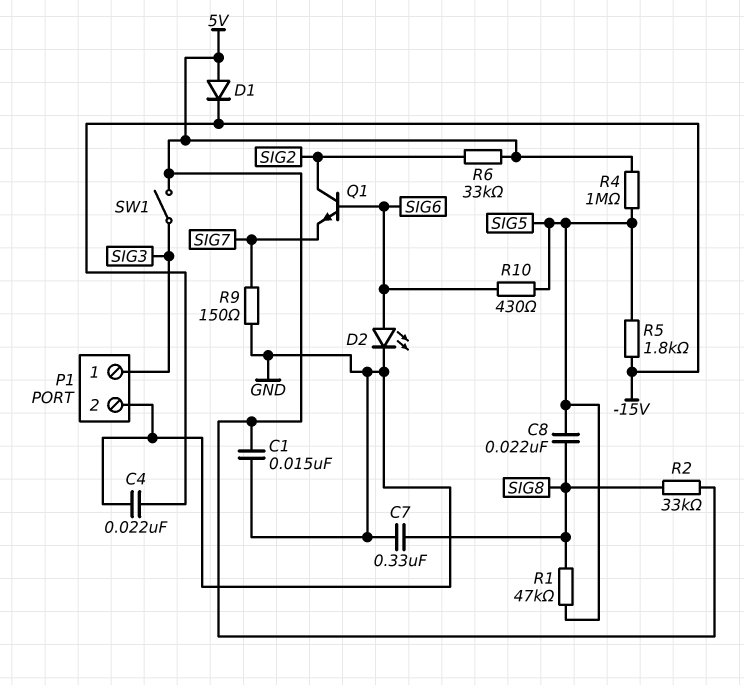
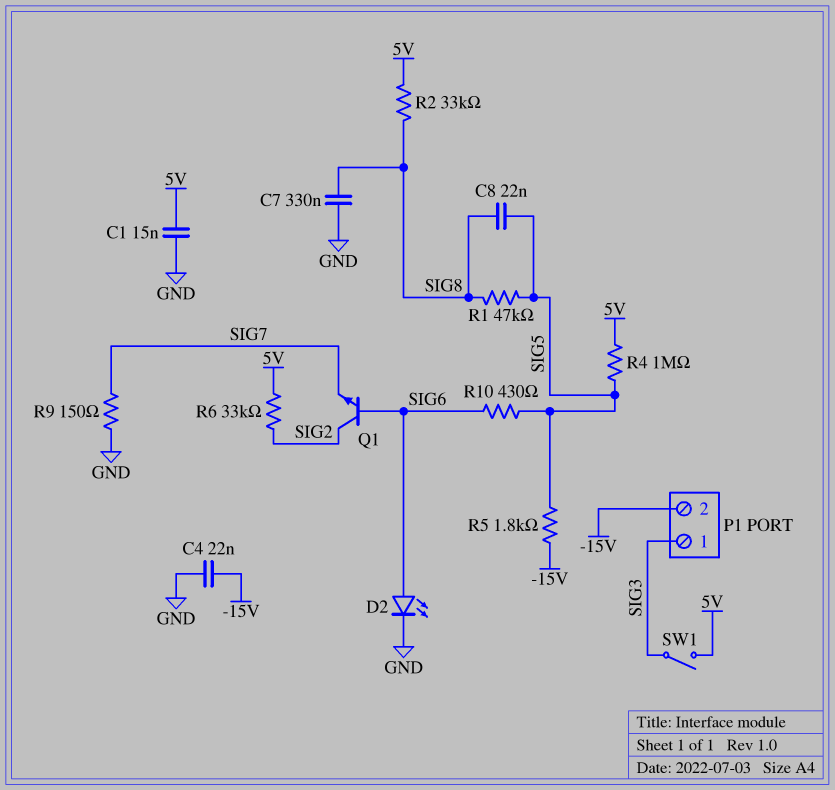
D1: diode (A 5V, K -15V) -> none
P1 pin 2: GND -> -15V

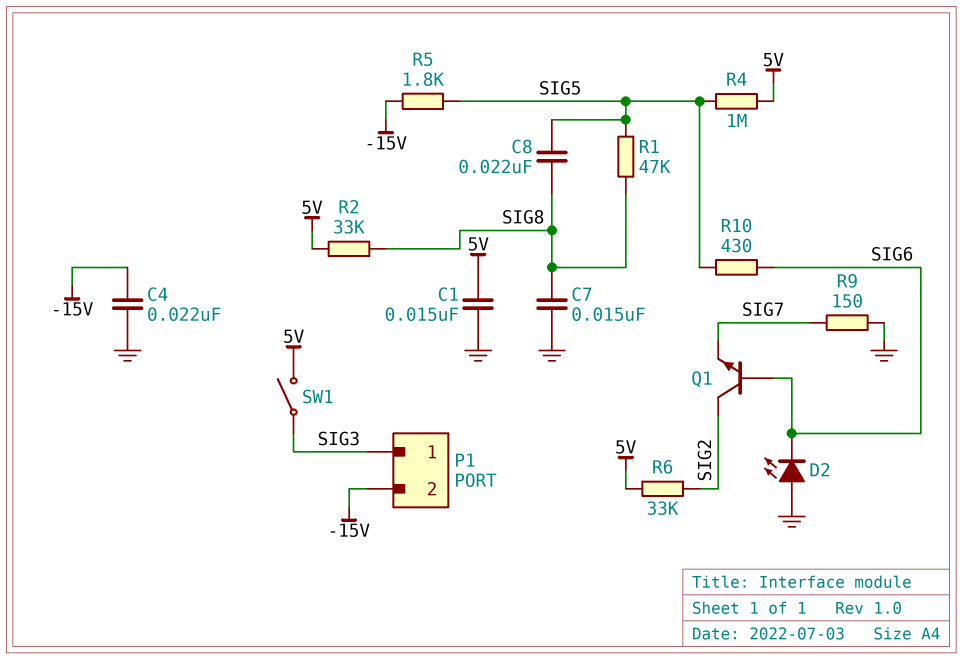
C7: 330nF (GND, SIG8) -> 15nF (GND, SIG8)
D2: LED (A SIG6, K GND) -> LED (A GND, K SIG6)

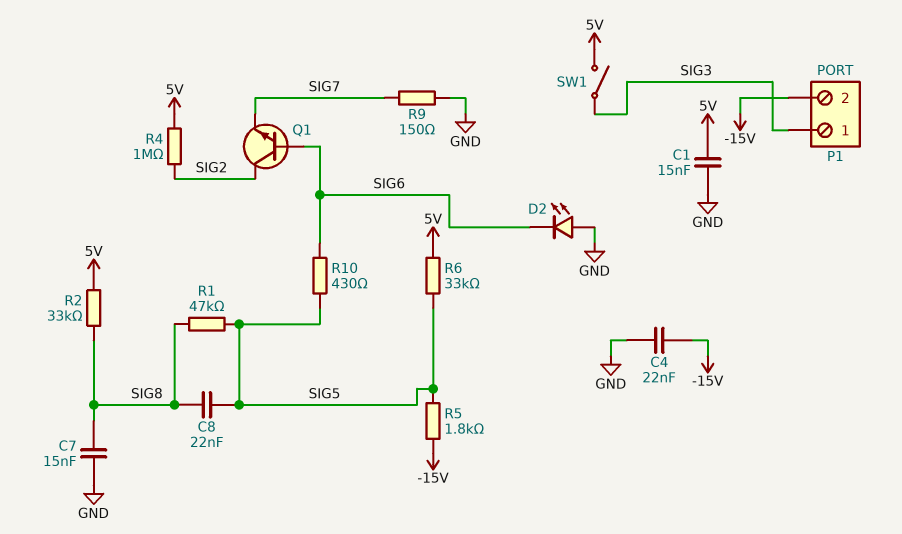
R4: 1M (5V, SIG5) -> 1M (5V, SIG2)
R6: 33k (5V, SIG2) -> 33k (5V, SIG5)

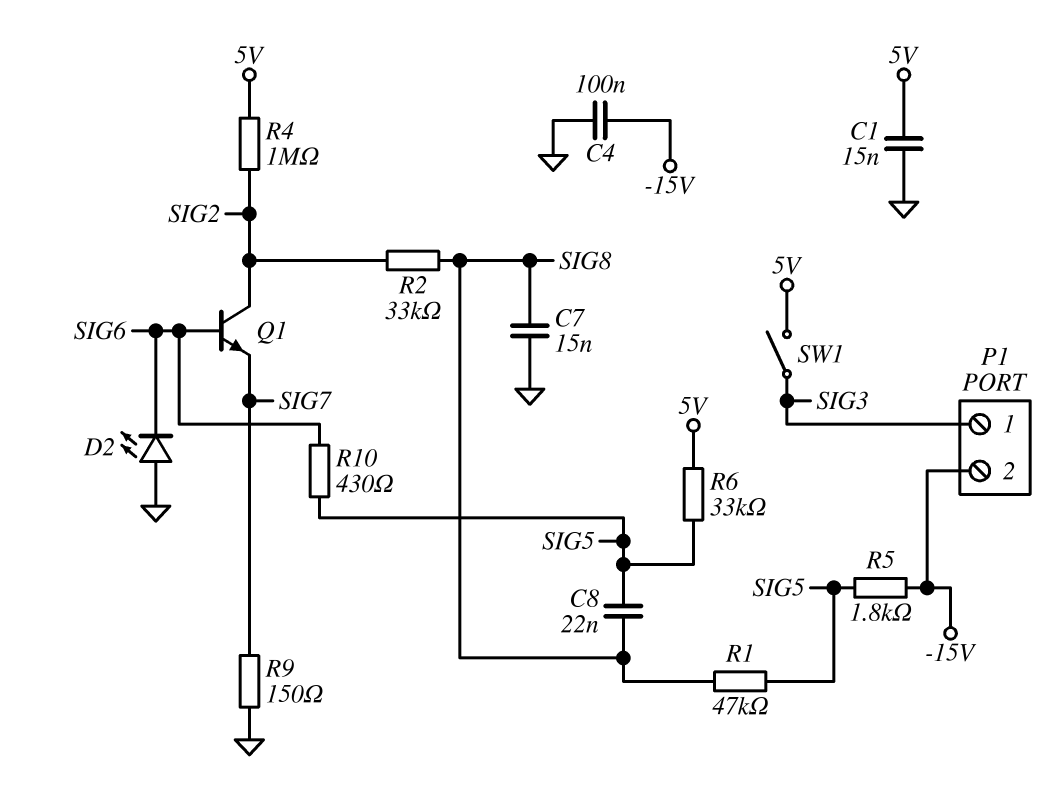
C4: 22nF (-15V, GND) -> 100nF (-15V, GND)
R2: 33k (5V, SIG8) -> 33k (SIG2, SIG8)

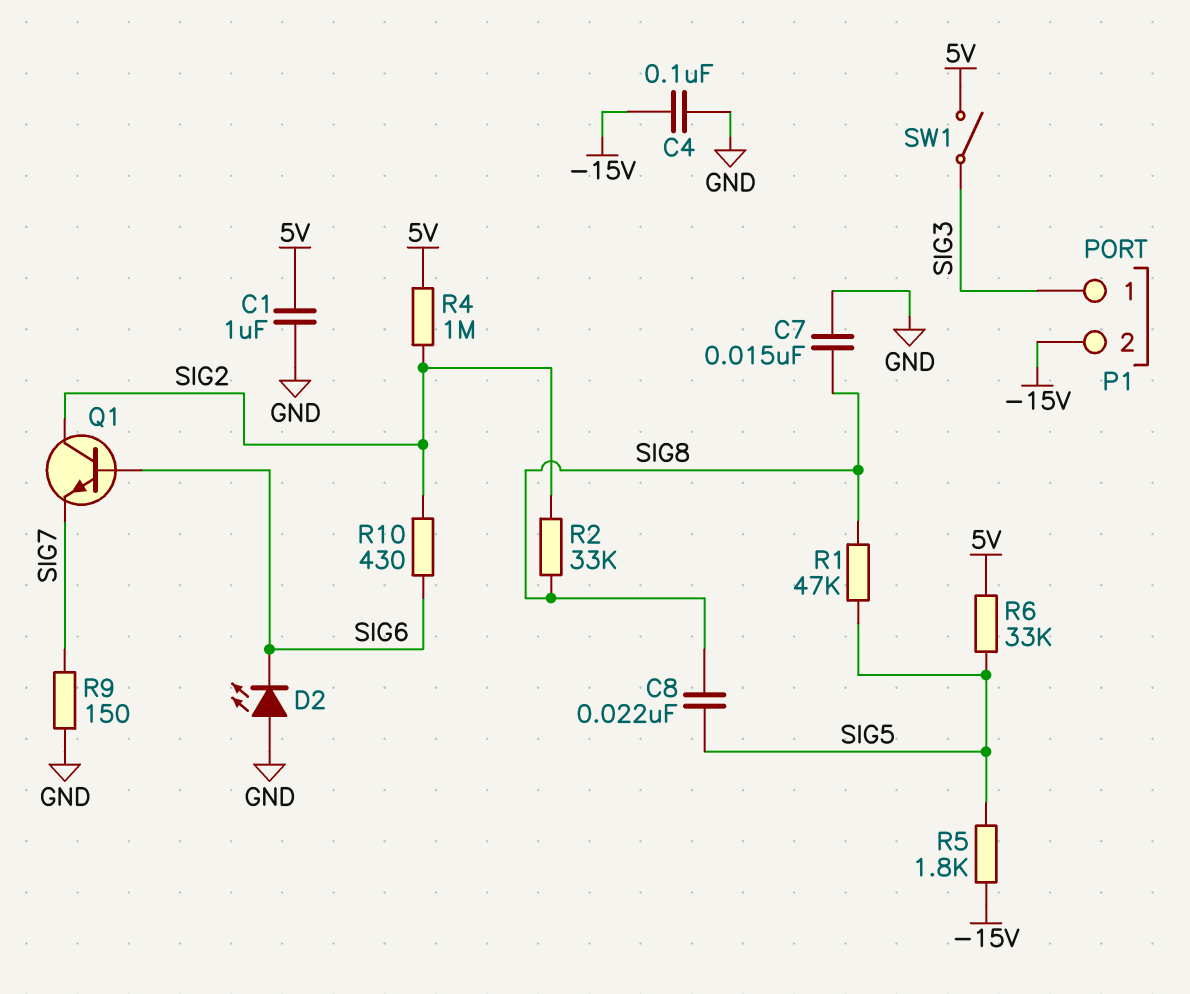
C1: 15nF (5V, GND) -> 1uF (5V, GND)
R10: 430 (SIG5, SIG6) -> 430 (SIG2, SIG6)

